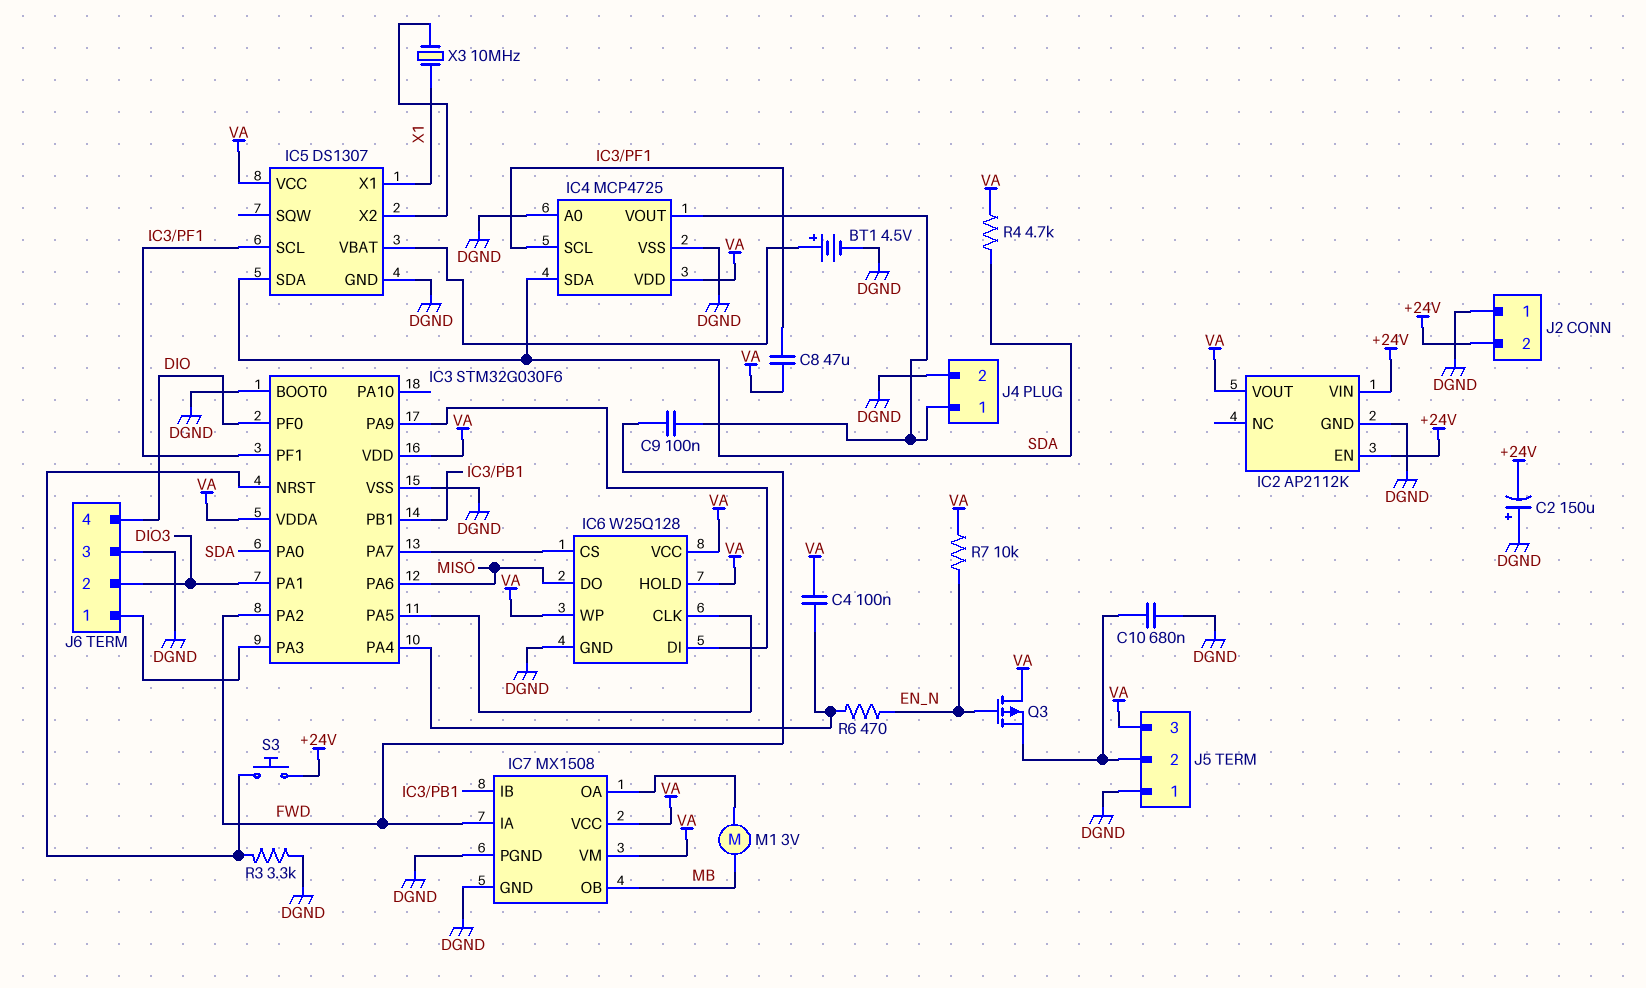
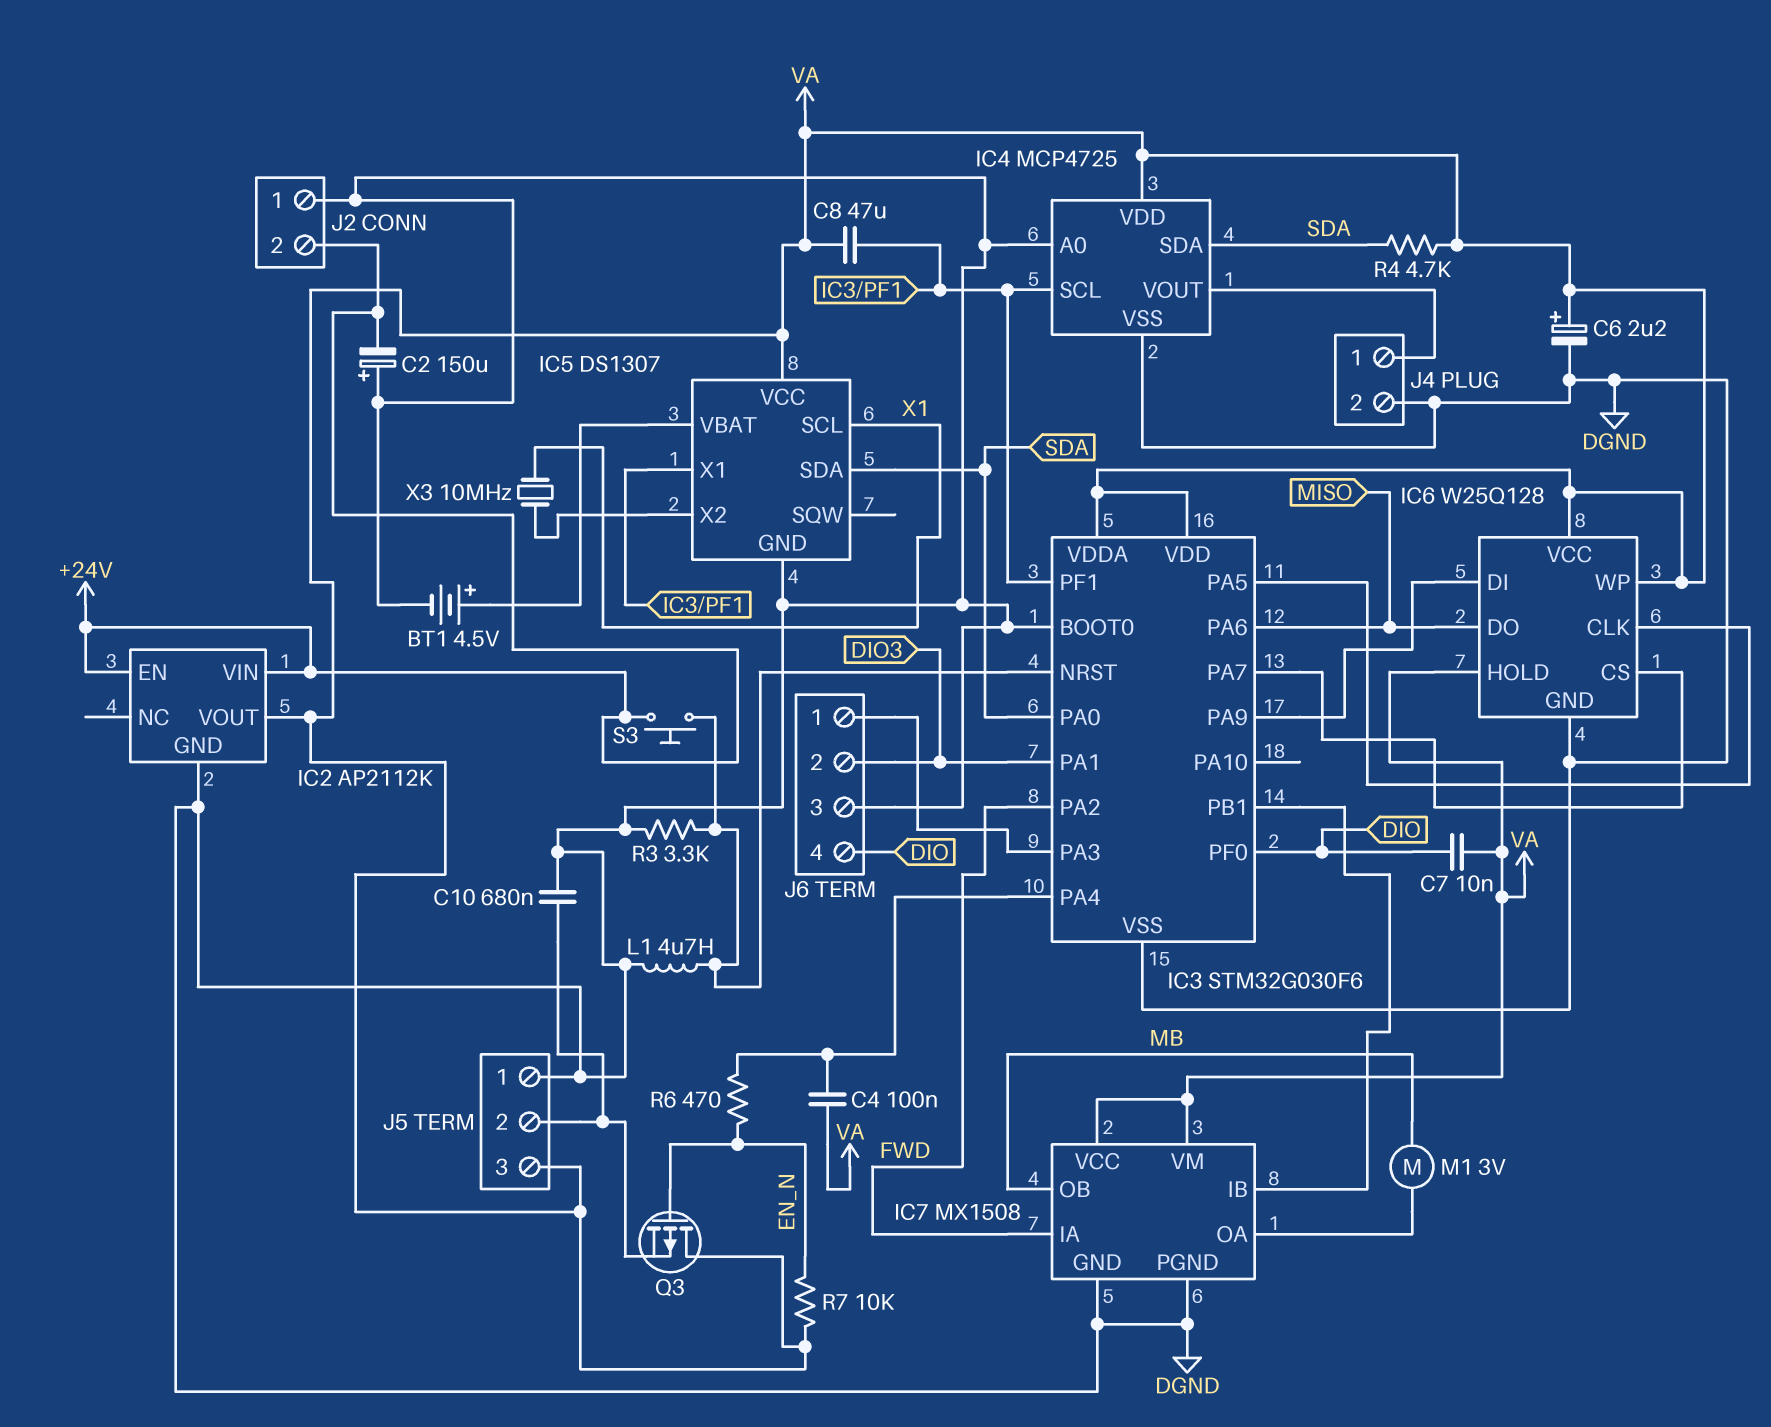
C6: none -> 2.2uF (plus VA, minus DGND)
C7: none -> 10nF (DIO, VA)
C9: 100nF (FWD, IC4/VOUT) -> none
IC5 pin SCL: IC3/PF1 -> X1
IC5 pin X1: X1 -> IC3/PF1
L1: none -> 4.7uH (DGND, IC3/NRST)

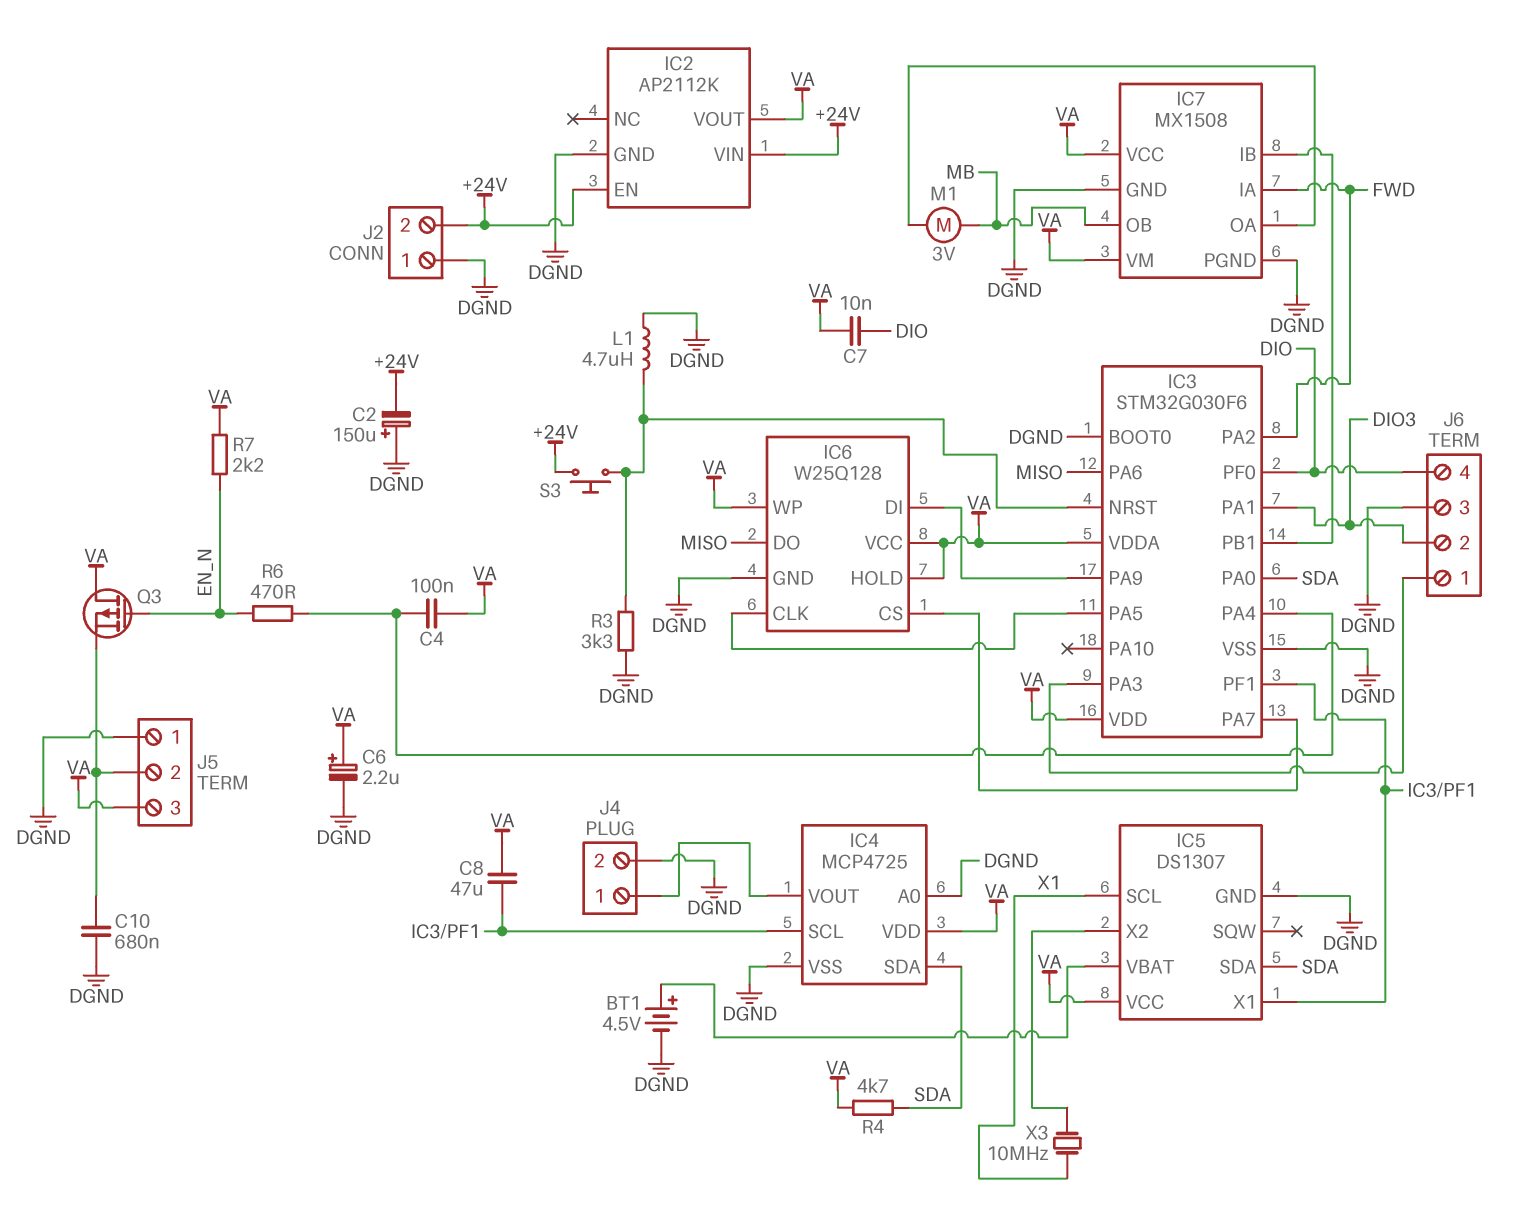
R7: 10k (EN_N, VA) -> 2.2k (EN_N, VA)

